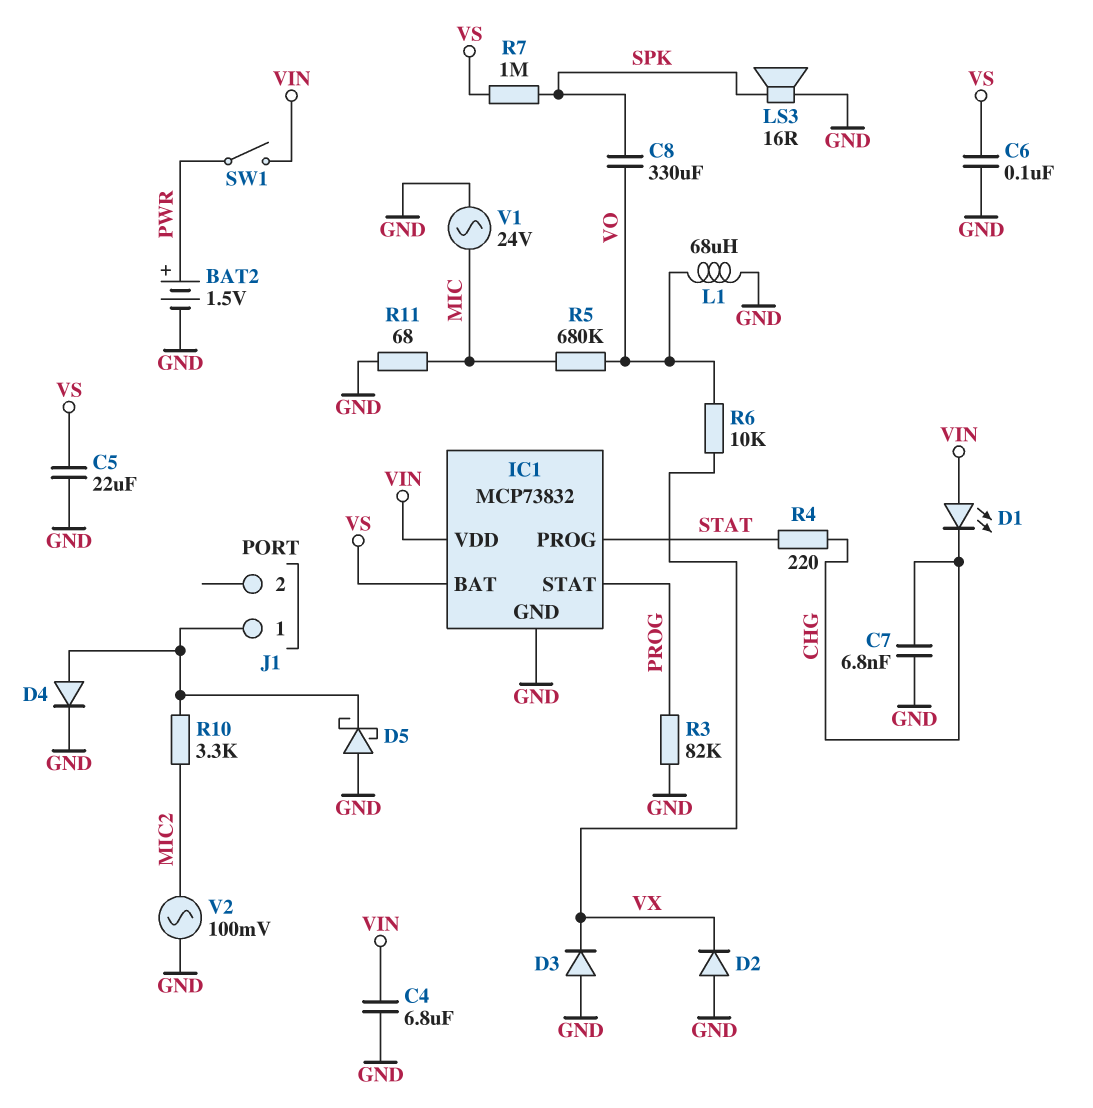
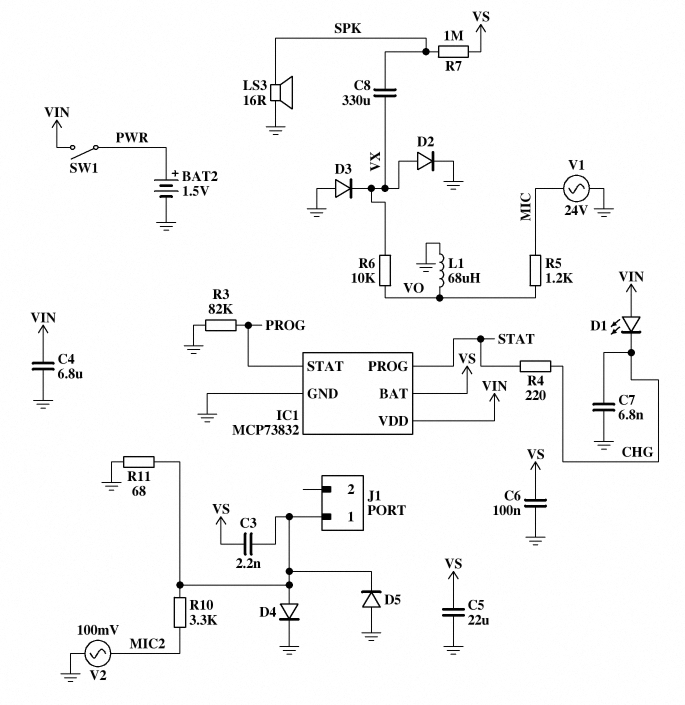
C3: none -> 2.2nF (J1/1, VS)
C8: 330uF (SPK, VO) -> 330uF (SPK, VX)
D2: diode (A GND, K VX) -> diode (A VX, K GND)
D5: schottky (A GND, K J1/1) -> diode (A GND, K J1/1)
R5: 680k (MIC, VO) -> 1.2k (MIC, VO)
R11: 68 (GND, MIC) -> 68 (GND, J1/1)

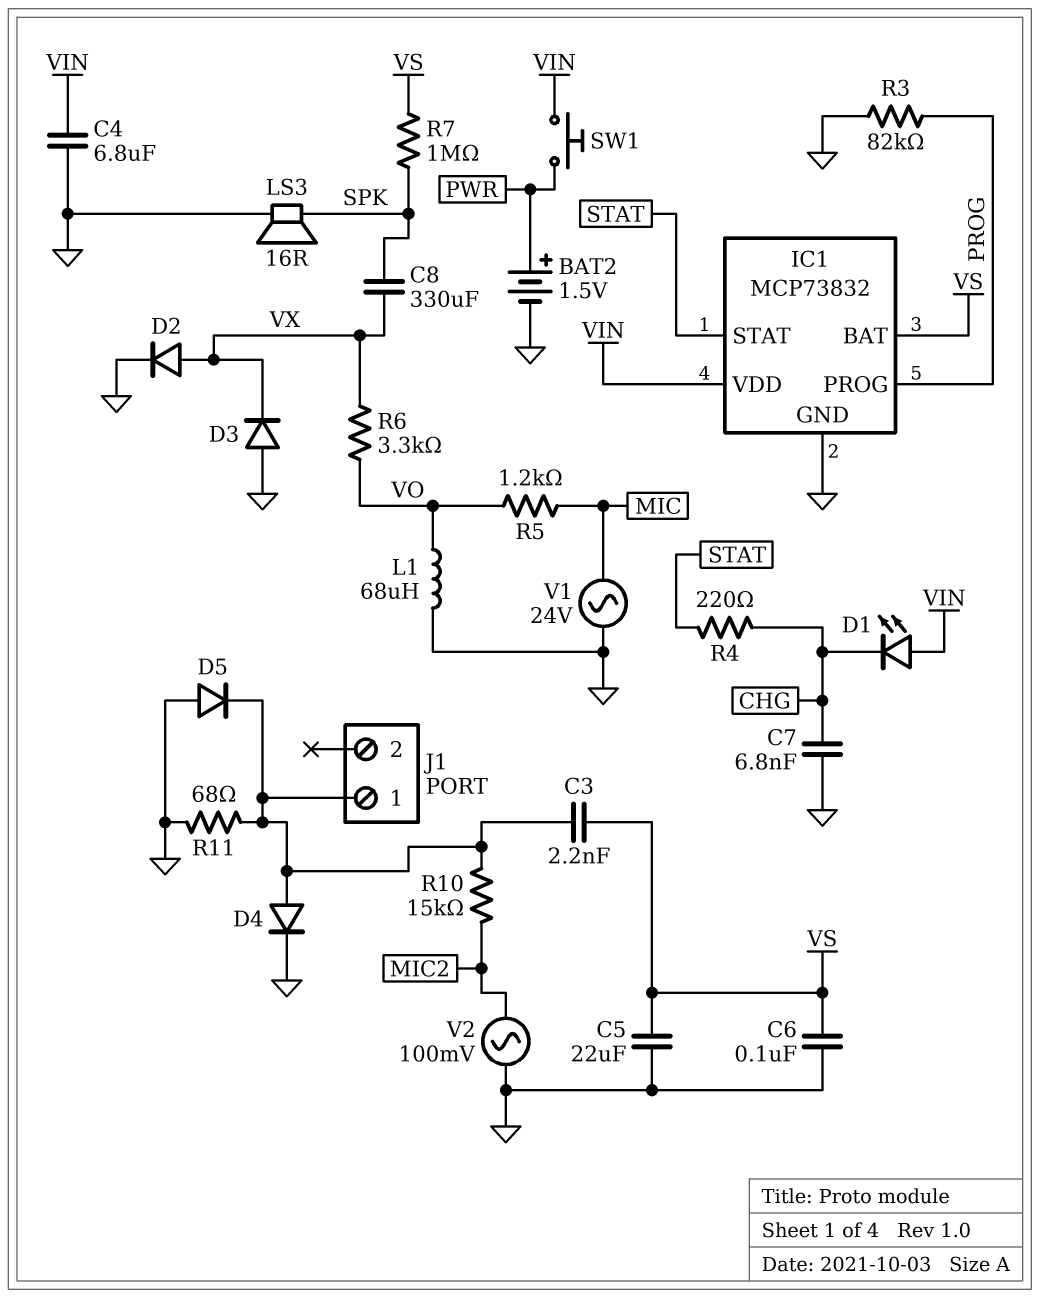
IC1 pin PROG: STAT -> PROG
IC1 pin STAT: PROG -> STAT
R6: 10k (VO, VX) -> 3.3k (VO, VX)
R10: 3.3k (J1/1, MIC2) -> 15k (J1/1, MIC2)
SW1: switch (PWR, VIN) -> button (PWR, VIN)

